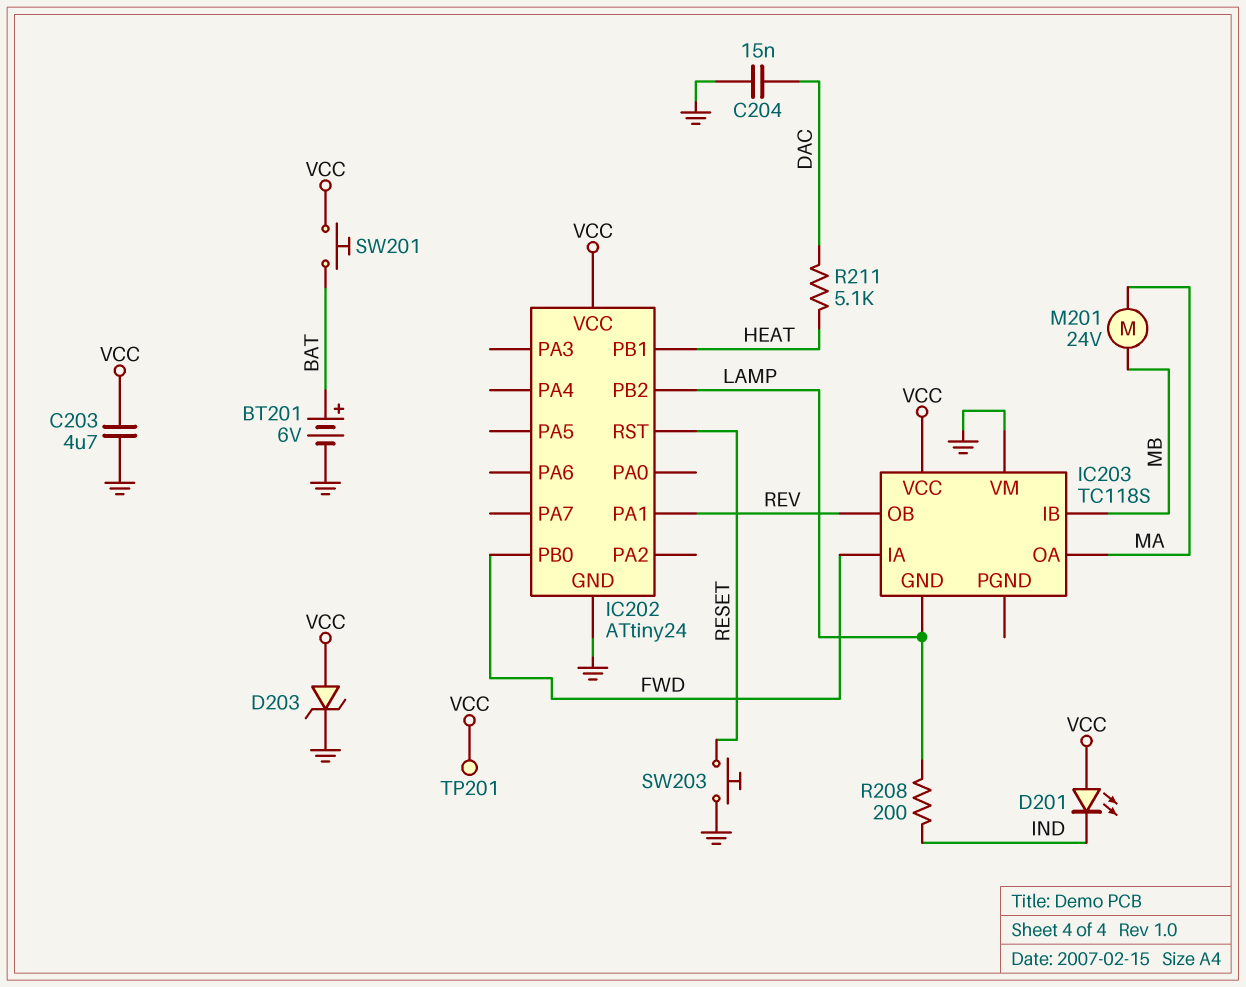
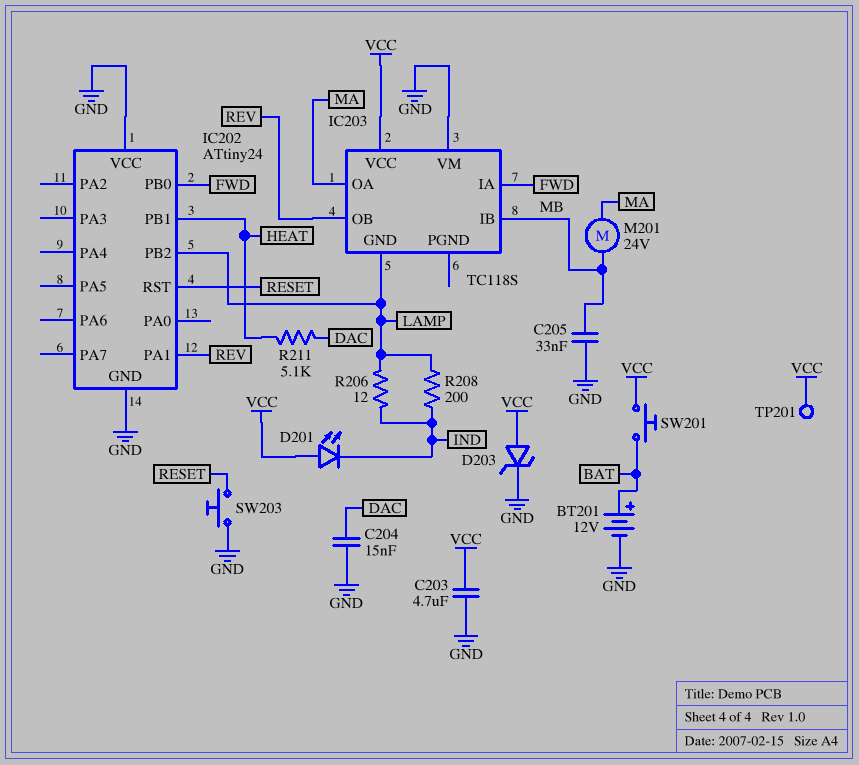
BT201: 6V (plus BAT, minus GND) -> 12V (plus BAT, minus GND)
C205: none -> 33nF (GND, MB)
IC202 pin VCC: VCC -> GND
R206: none -> 12 (IND, LAMP)

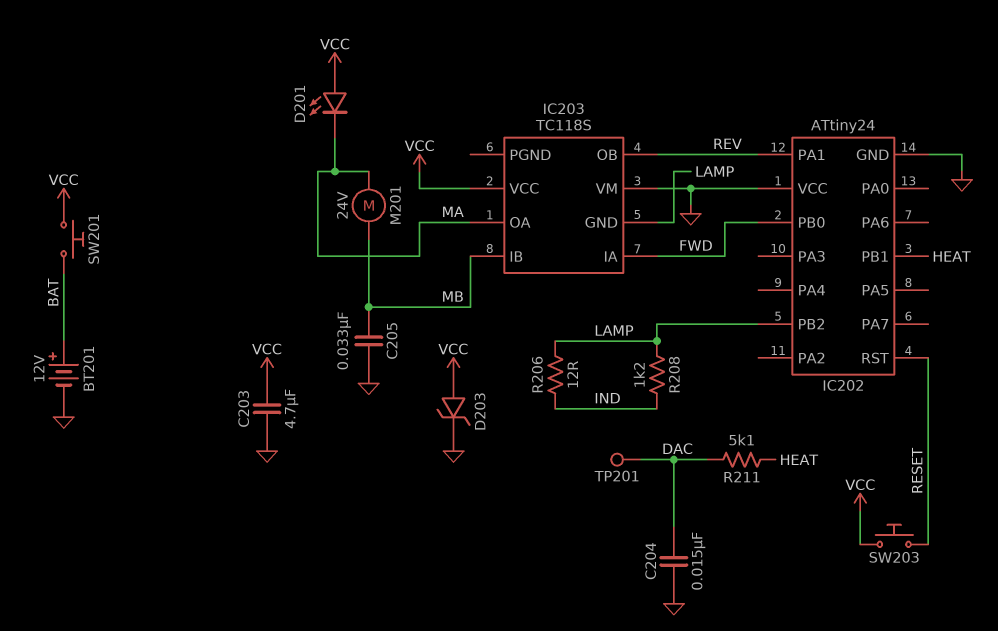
D201: LED (A VCC, K IND) -> LED (A VCC, K MA)
R208: 200 (IND, LAMP) -> 1.2k (IND, LAMP)
SW203: button (GND, RESET) -> button (RESET, VCC)
TP201: test point (VCC) -> test point (DAC)

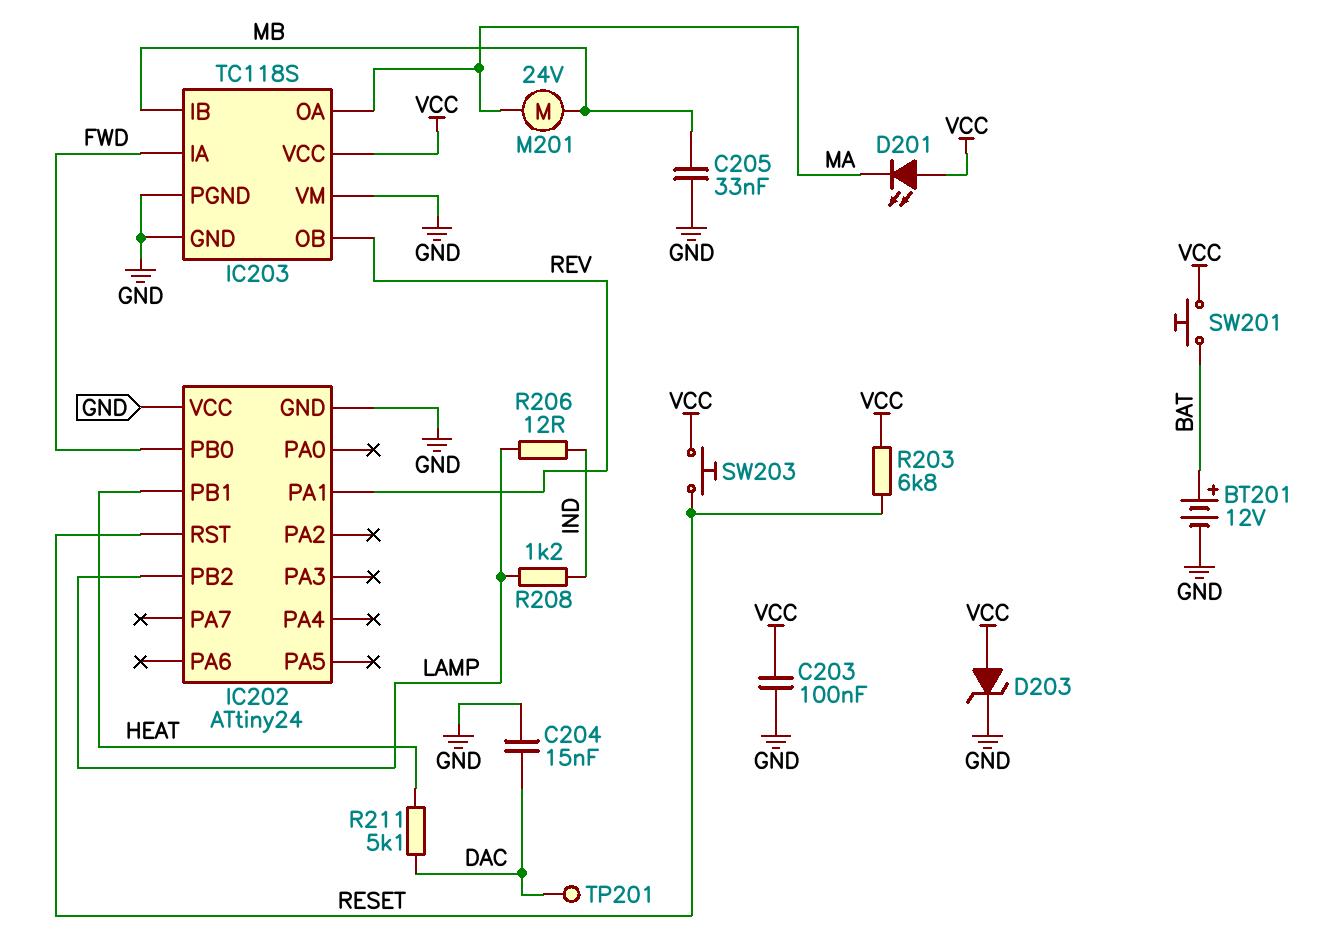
C203: 4.7uF (GND, VCC) -> 100nF (GND, VCC)
IC203 pin GND: LAMP -> GND
IC203 pin PGND: none -> GND
R203: none -> 6.8k (RESET, VCC)

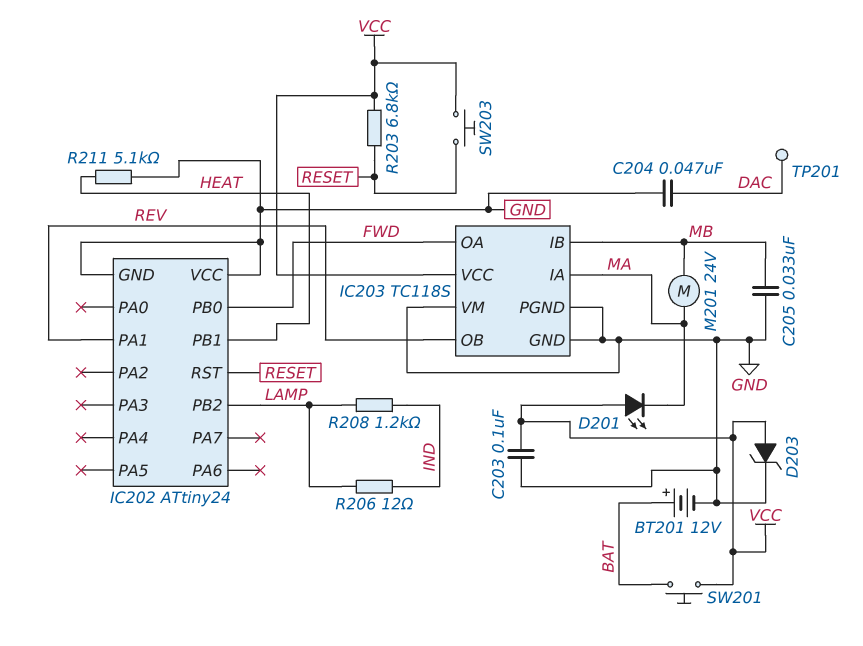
C204: 15nF (DAC, GND) -> 47nF (DAC, GND)
IC203 pin IA: FWD -> MA
IC203 pin OA: MA -> FWD
R211: 5.1k (DAC, HEAT) -> 5.1k (GND, HEAT)

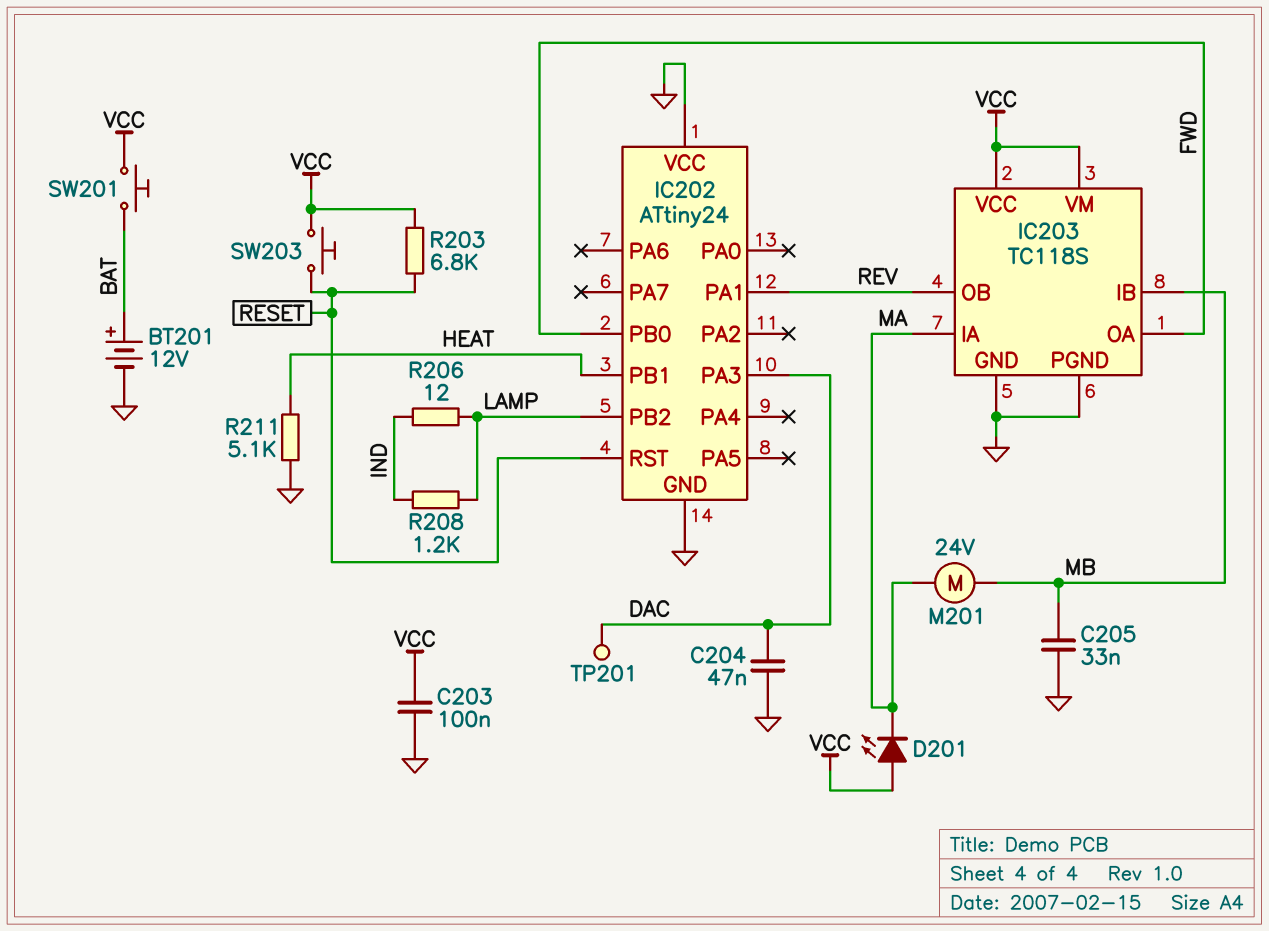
D203: zener (A VCC, K GND) -> none
IC202 pin PA3: none -> DAC
IC203 pin VM: GND -> VCC

